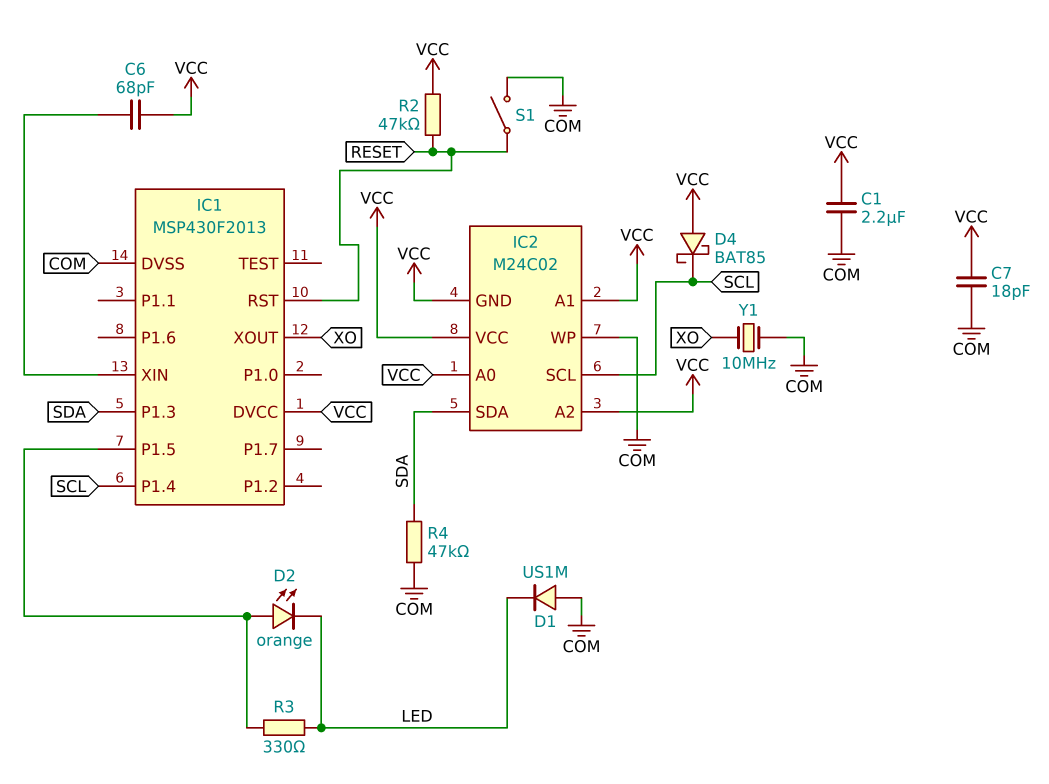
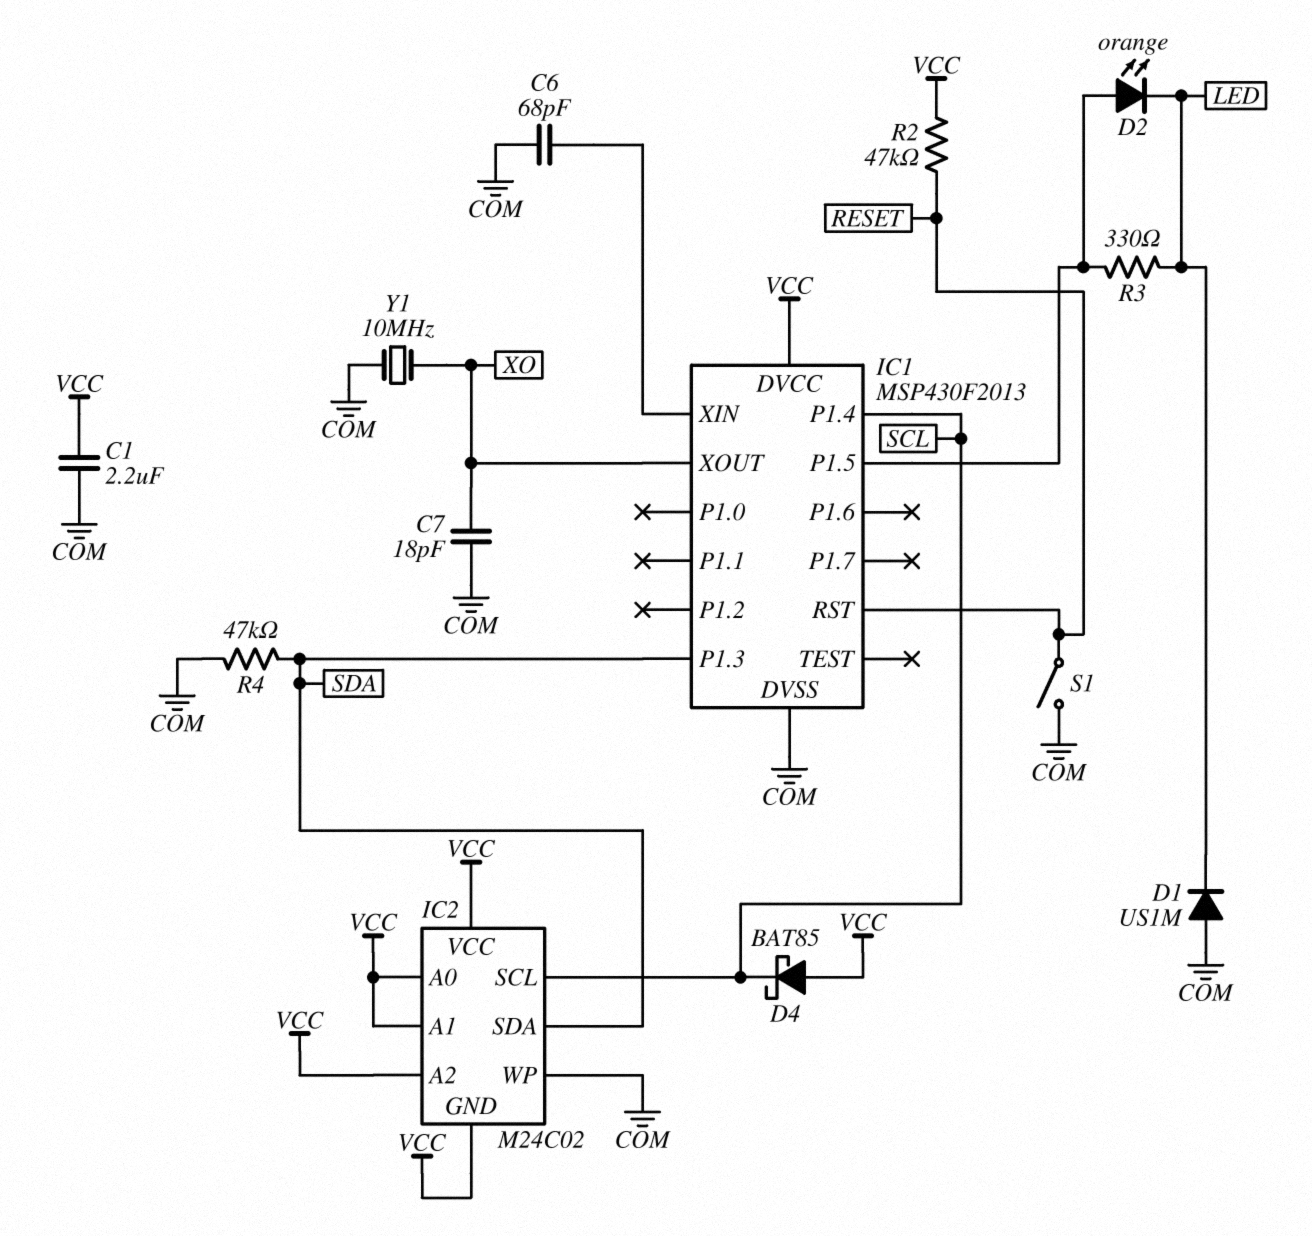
C6: 68pF (IC1/XIN, VCC) -> 68pF (COM, IC1/XIN)
C7: 18pF (COM, VCC) -> 18pF (COM, XO)

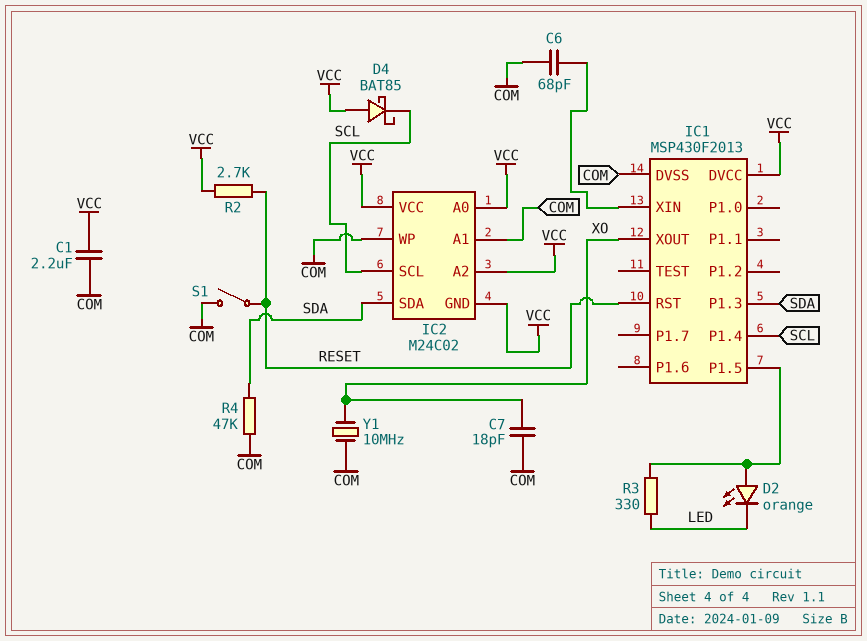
D1: diode US1M (A COM, K LED) -> none
IC2 pin A1: VCC -> COM
R2: 47k (RESET, VCC) -> 2.7k (RESET, VCC)

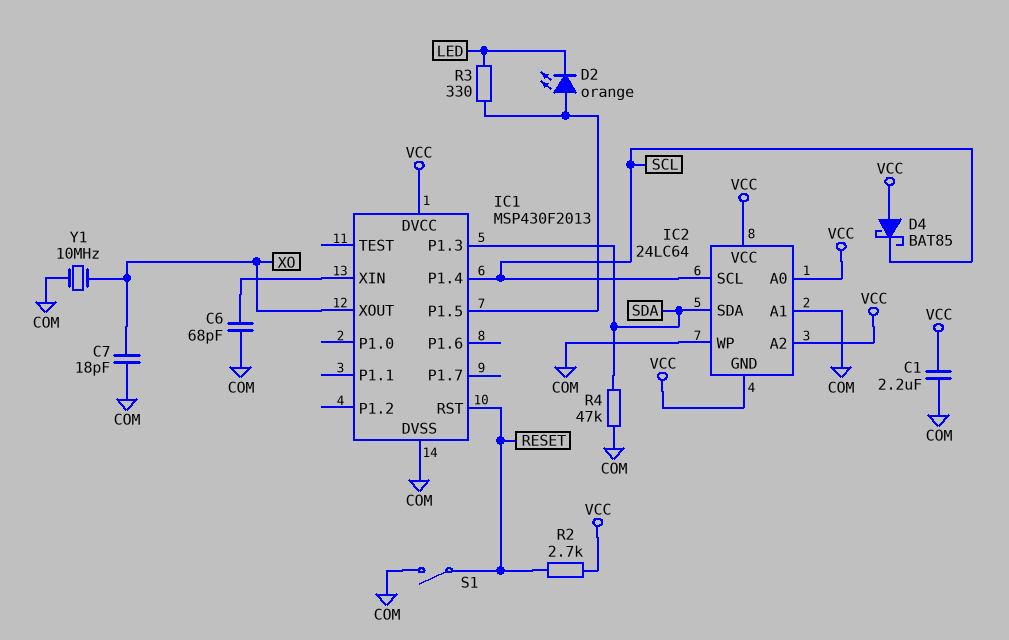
IC2: M24C02 -> 24LC64

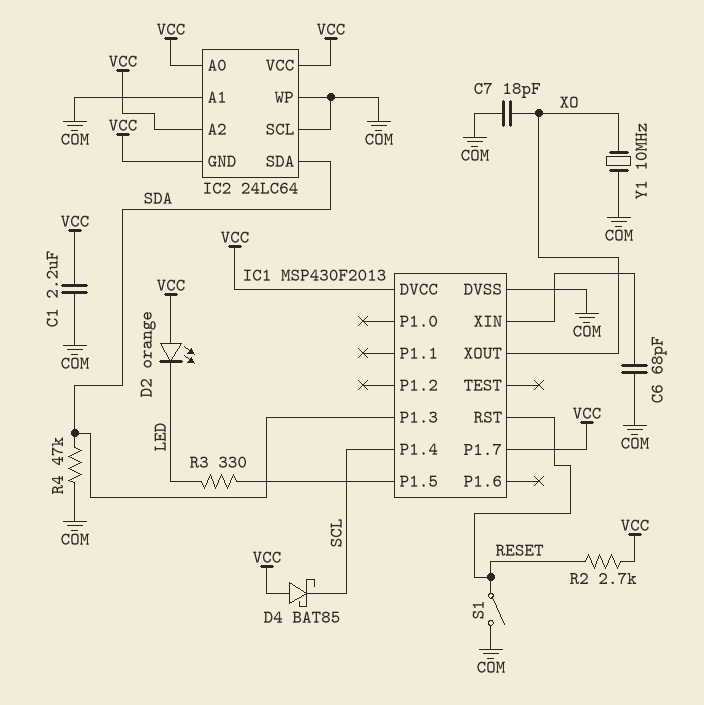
D2: LED orange (A IC1/P1.5, K LED) -> LED orange (A VCC, K LED)
IC1 pin P1.7: none -> VCC
IC2 pin SCL: SCL -> COM

